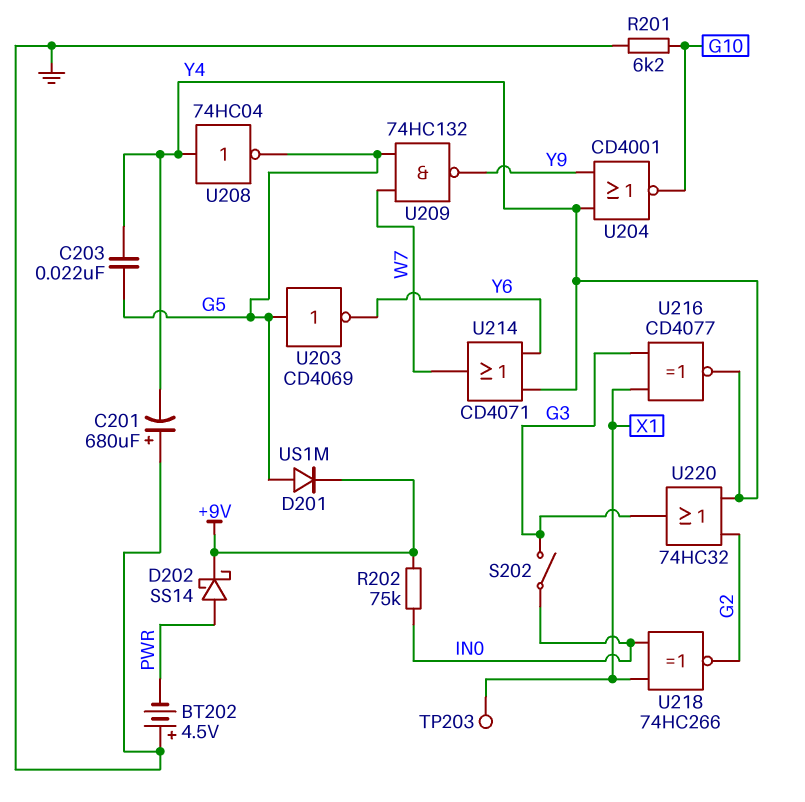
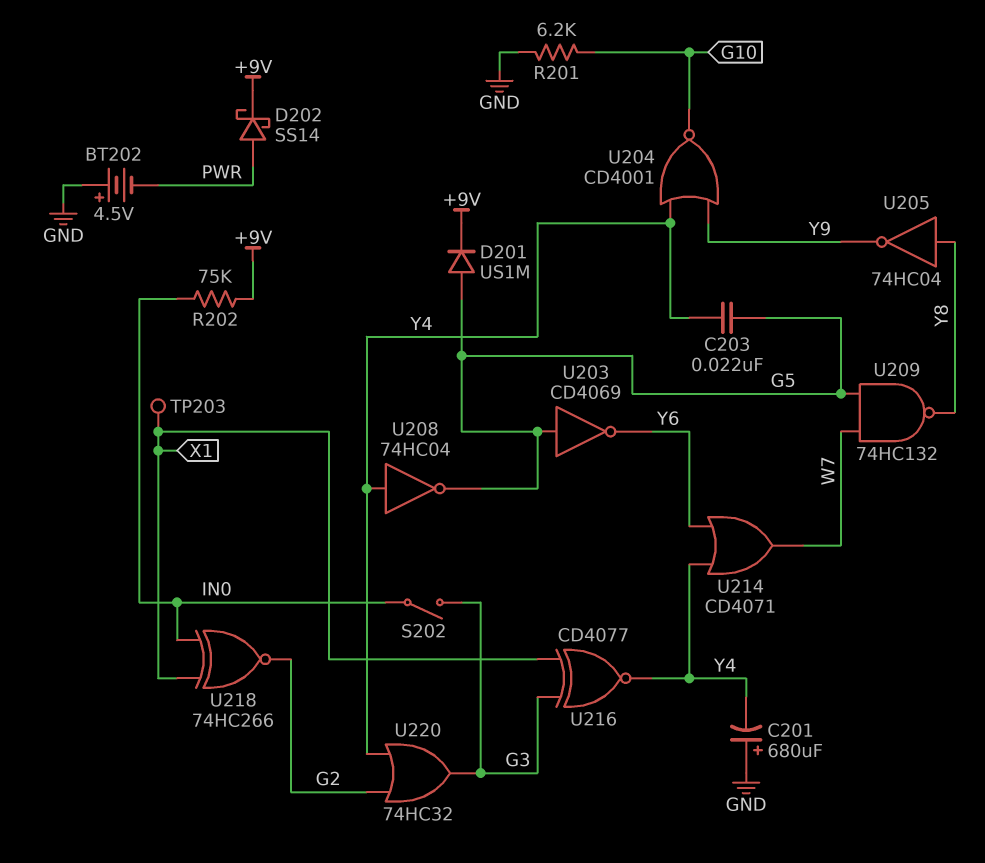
U205: none -> NOT 74HC04 (in Y8, out Y9)
U209: NAND 74HC132 (in G5, in W7, out Y9) -> NAND 74HC132 (in G5, in W7, out Y8)

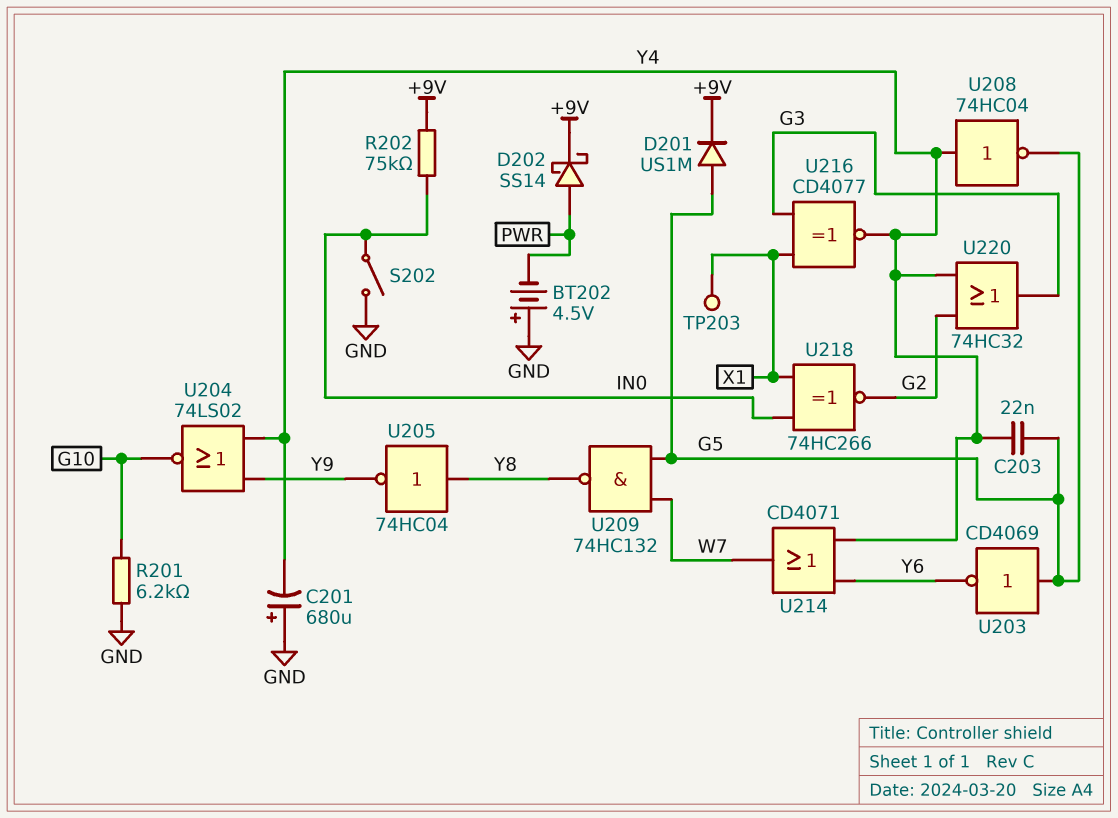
S202: switch (G3, IN0) -> switch (GND, IN0)
U204: NOR CD4001 (in Y4, in Y9, out G10) -> NOR 74LS02 (in Y4, in Y9, out G10)

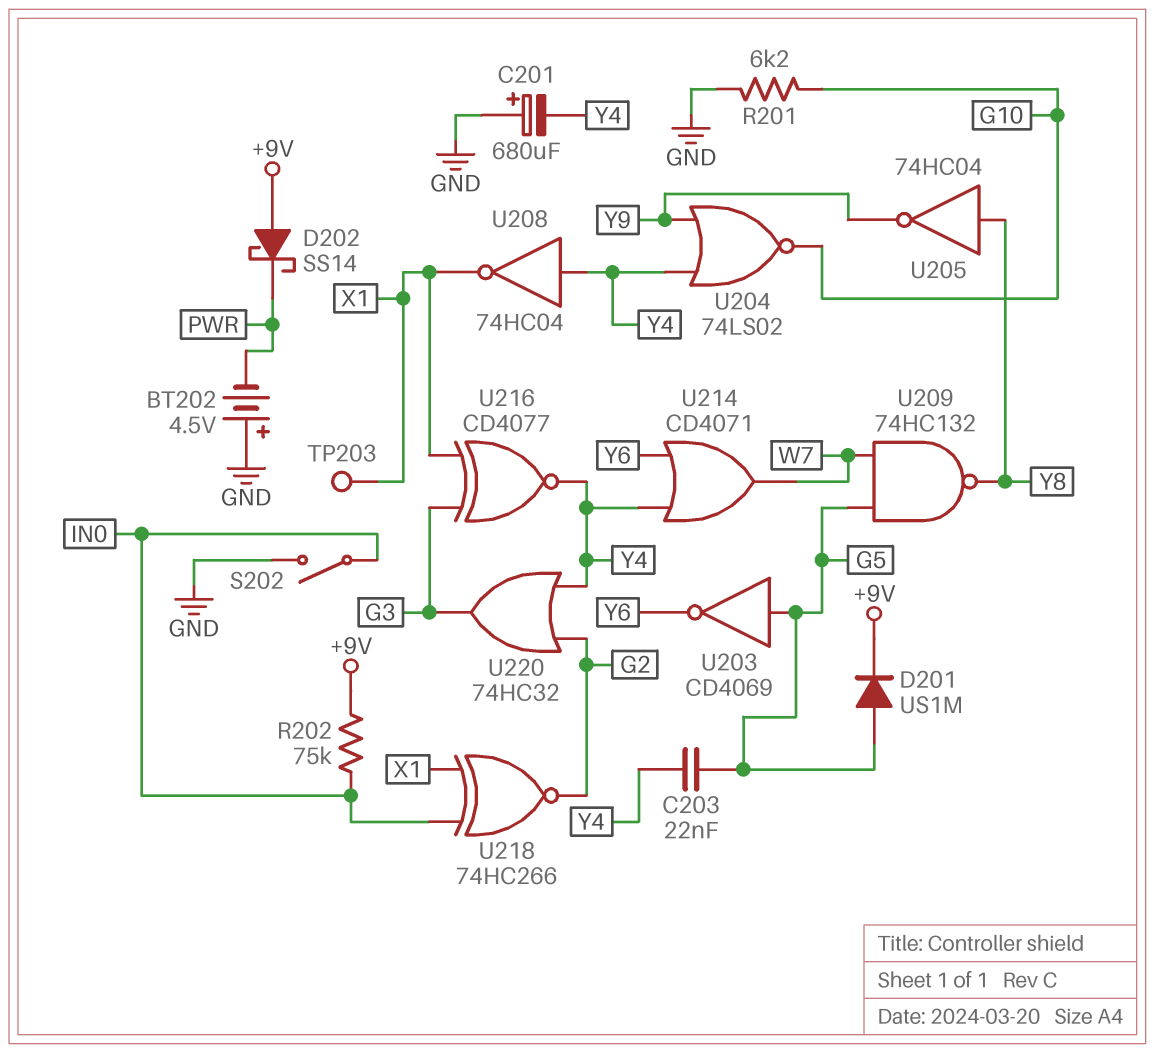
D202: schottky SS14 (A PWR, K +9V) -> schottky SS14 (A +9V, K PWR)
U208: NOT 74HC04 (in Y4, out G5) -> NOT 74HC04 (in Y4, out X1)

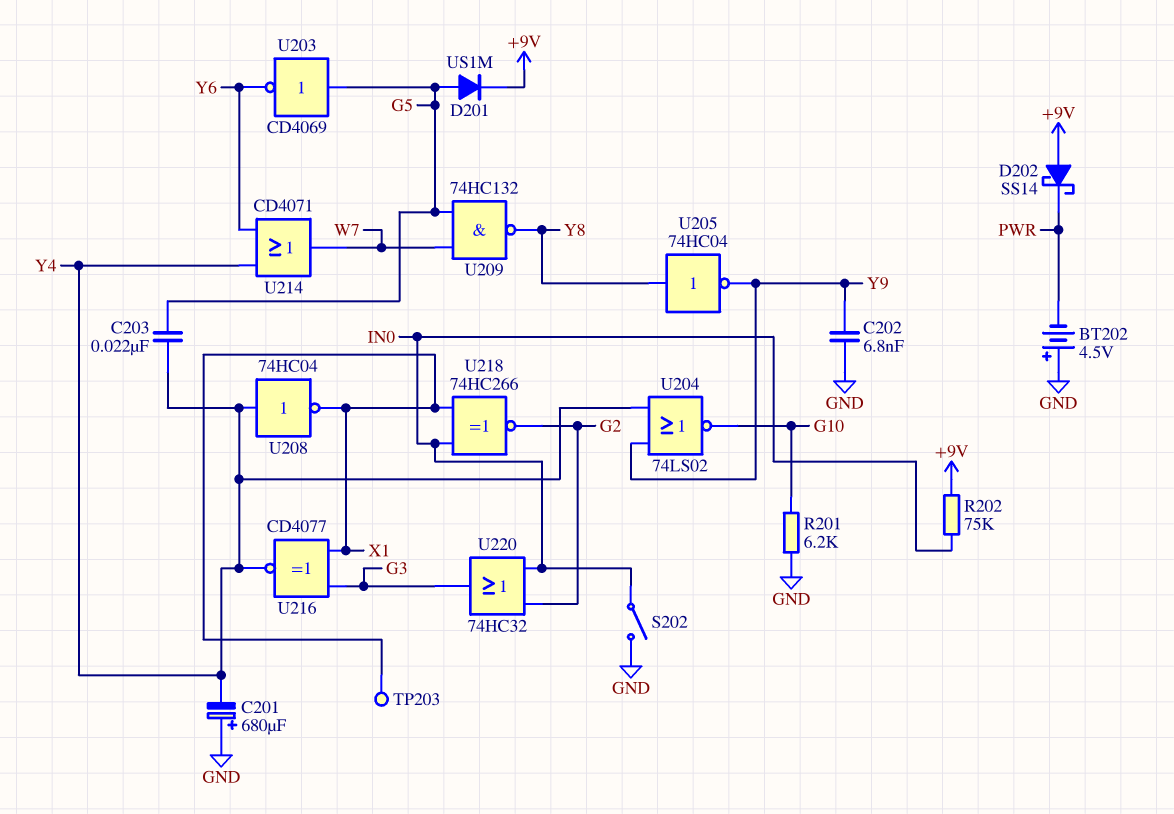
C202: none -> 6.8nF (GND, Y9)
U220: OR 74HC32 (in G2, in Y4, out G3) -> OR 74HC32 (in G2, in IN0, out G3)

